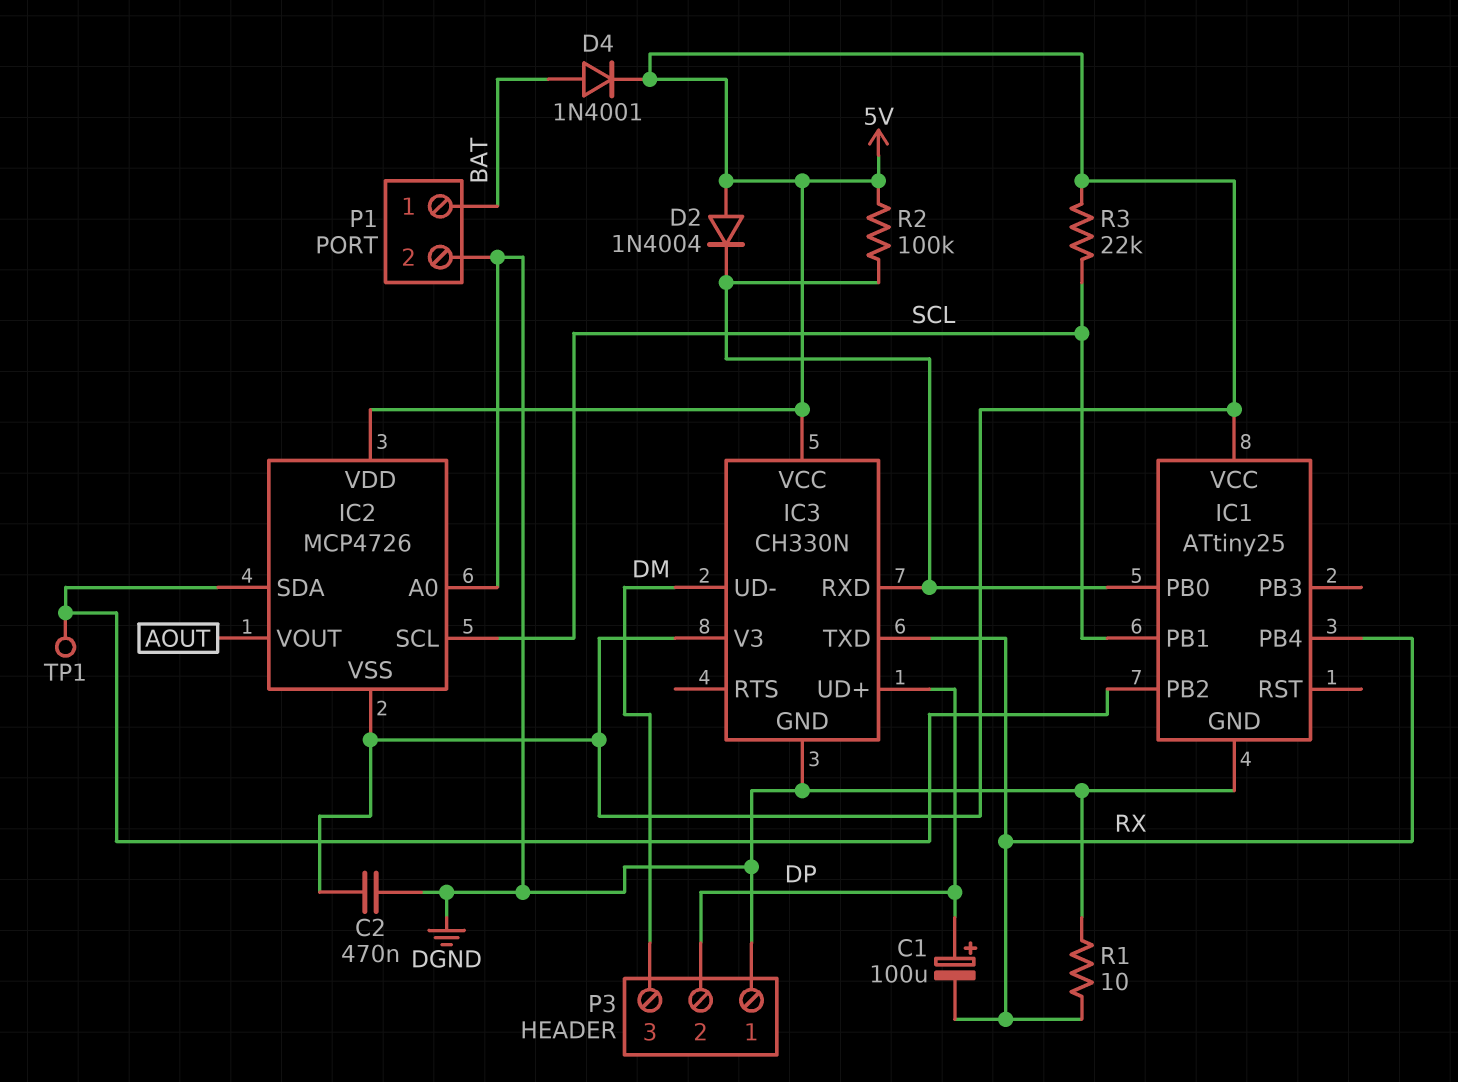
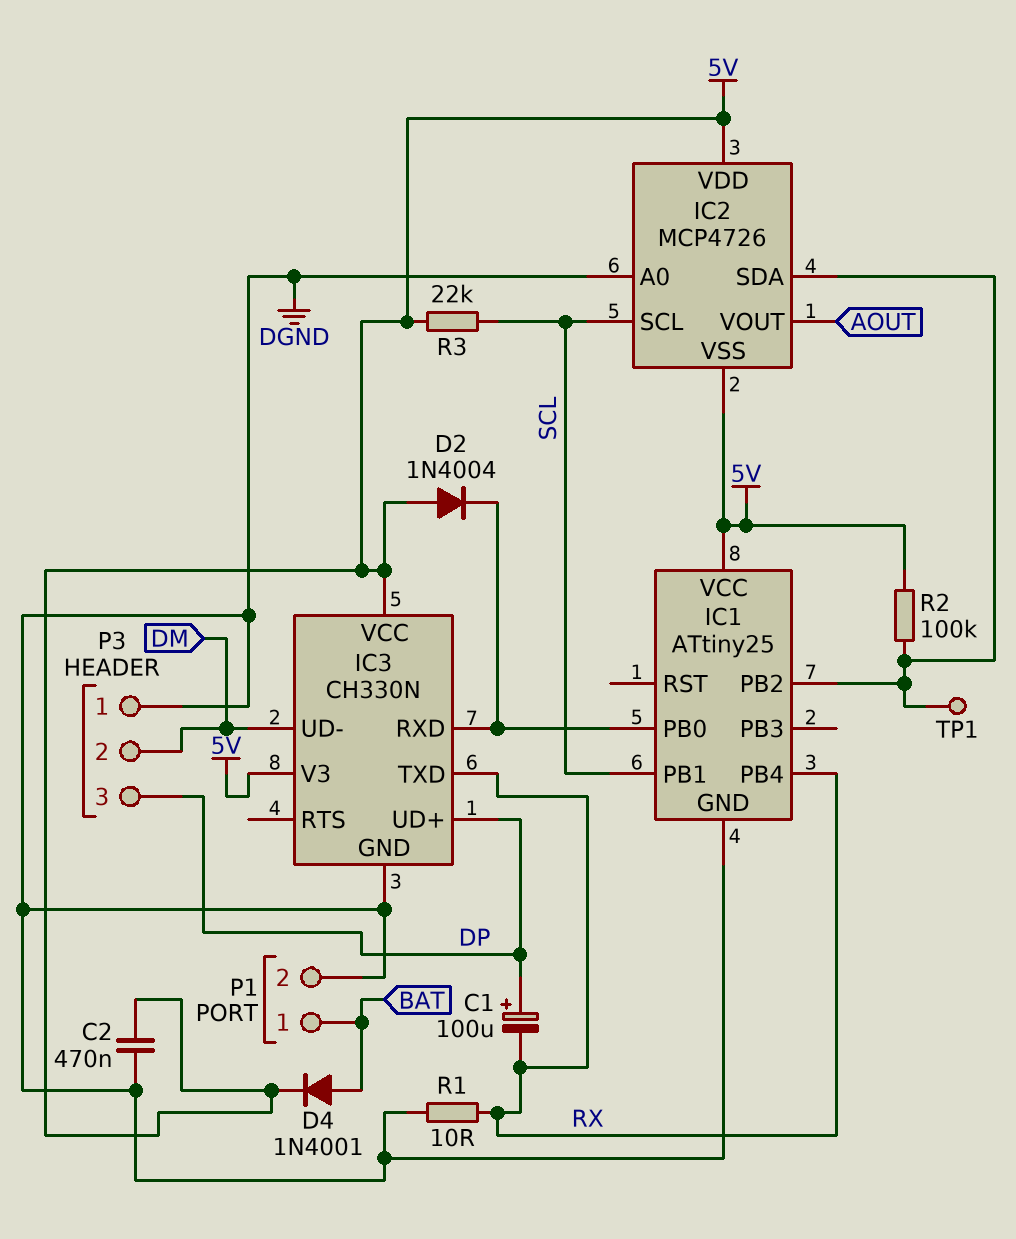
P3 pin 2: DP -> DM
P3 pin 3: DM -> DP
R2: 100k (5V, IC1/PB0) -> 100k (5V, IC1/PB2)

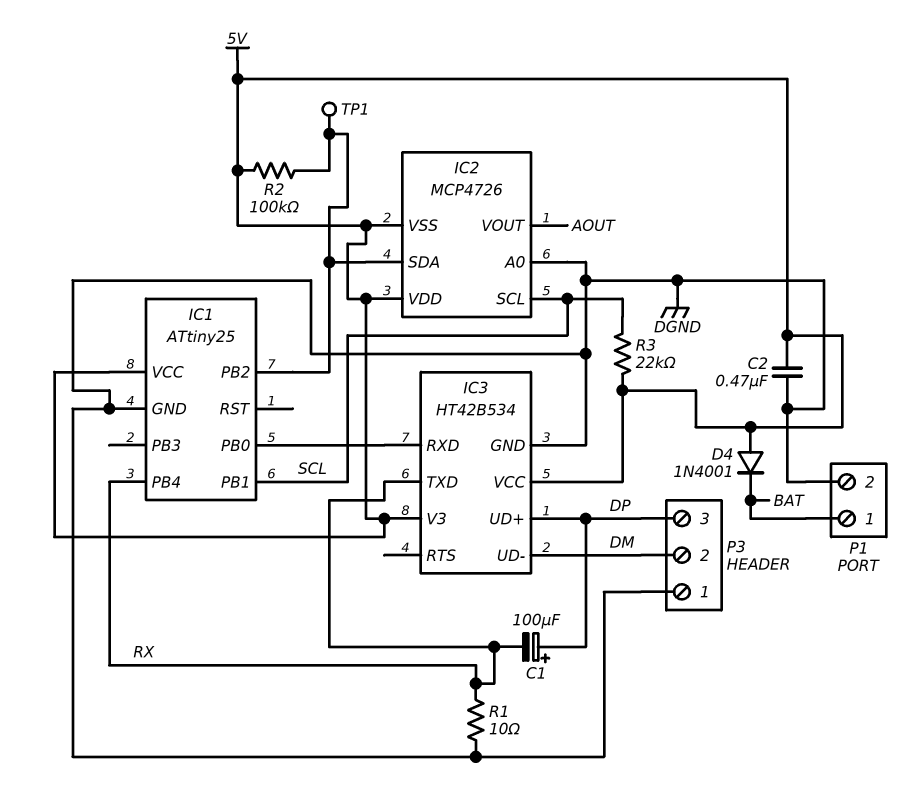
D2: diode 1N4004 (A 5V, K IC1/PB0) -> none
D4: diode 1N4001 (A BAT, K 5V) -> diode 1N4001 (A 5V, K BAT)
IC3: CH330N -> HT42B534

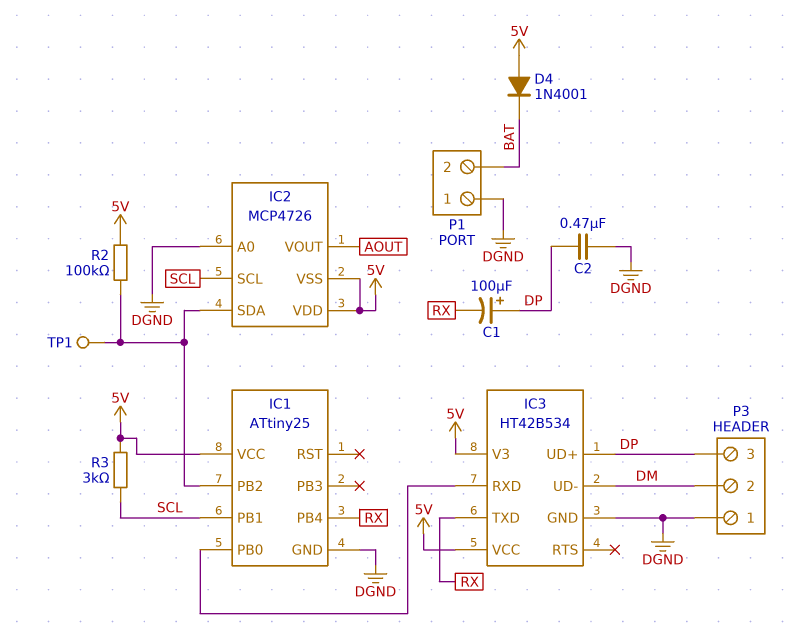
C2: 470nF (5V, DGND) -> 470nF (DGND, DP)
P1 pin 1: BAT -> DGND
P1 pin 2: DGND -> BAT
R1: 10 (DGND, RX) -> none
R3: 22k (5V, SCL) -> 3k (5V, SCL)

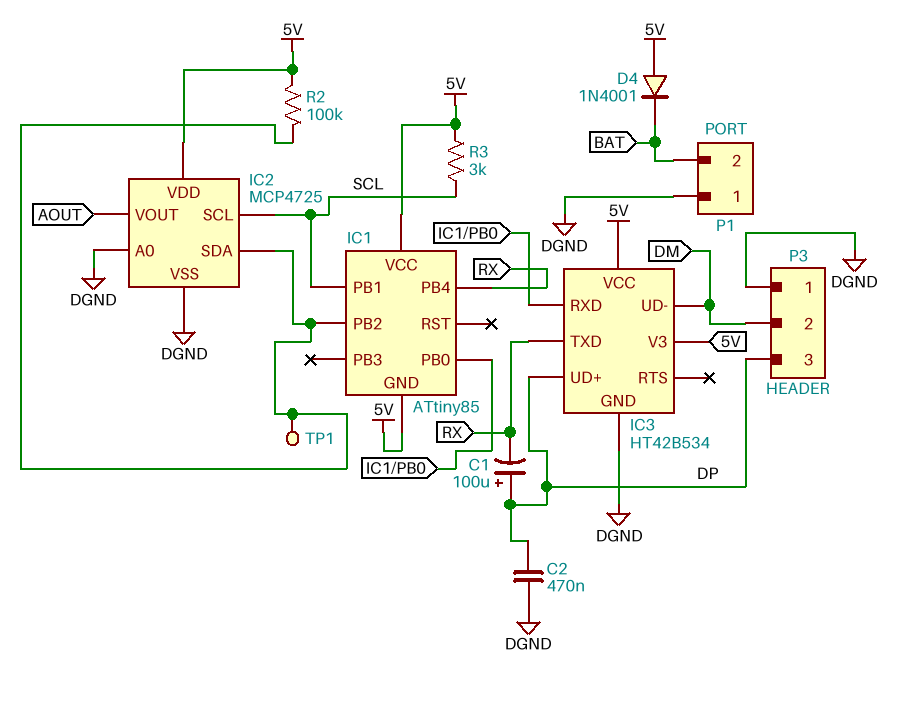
IC1: ATtiny25 -> ATtiny85
IC1 pin GND: DGND -> 5V
IC2: MCP4726 -> MCP4725
IC2 pin VSS: 5V -> DGND

